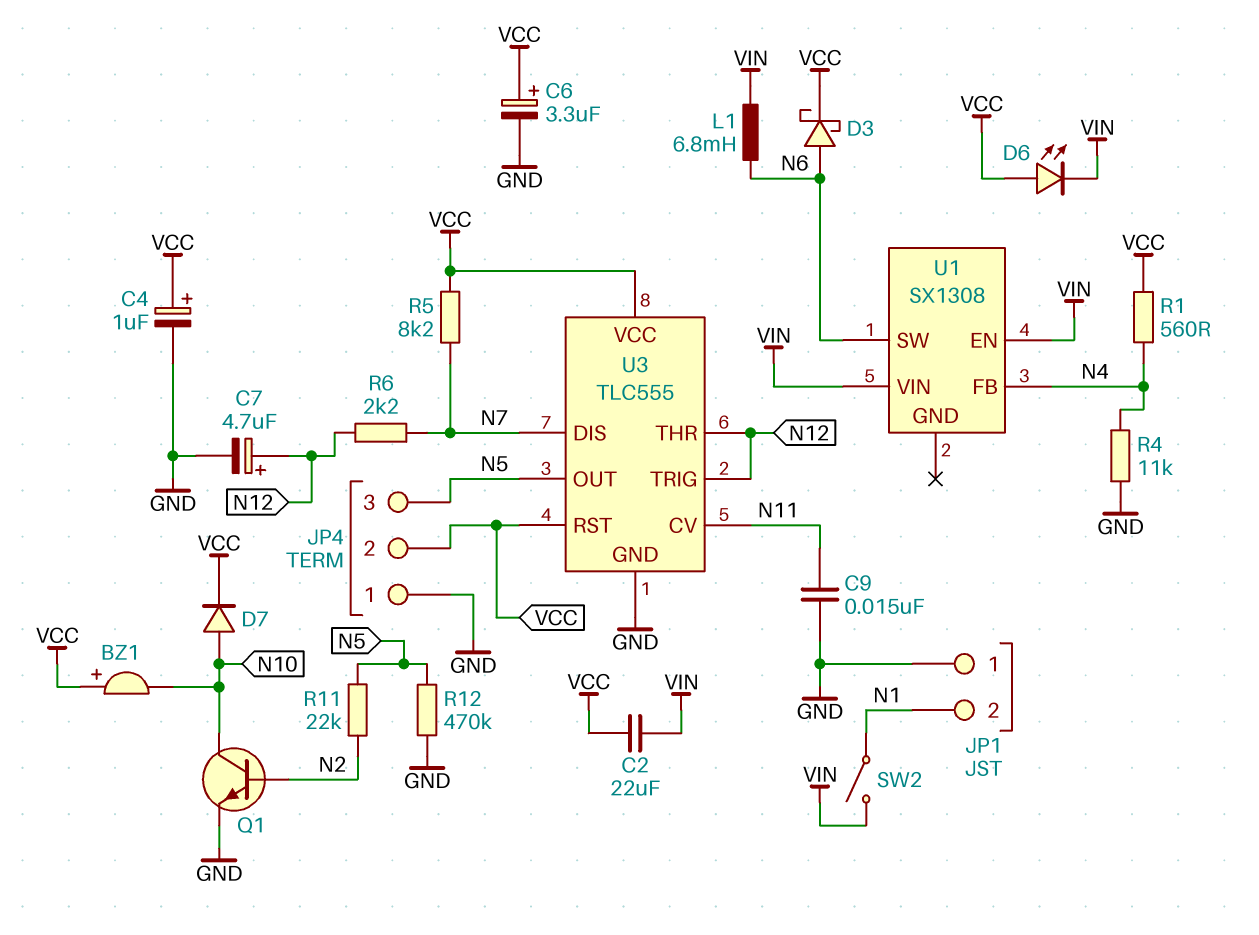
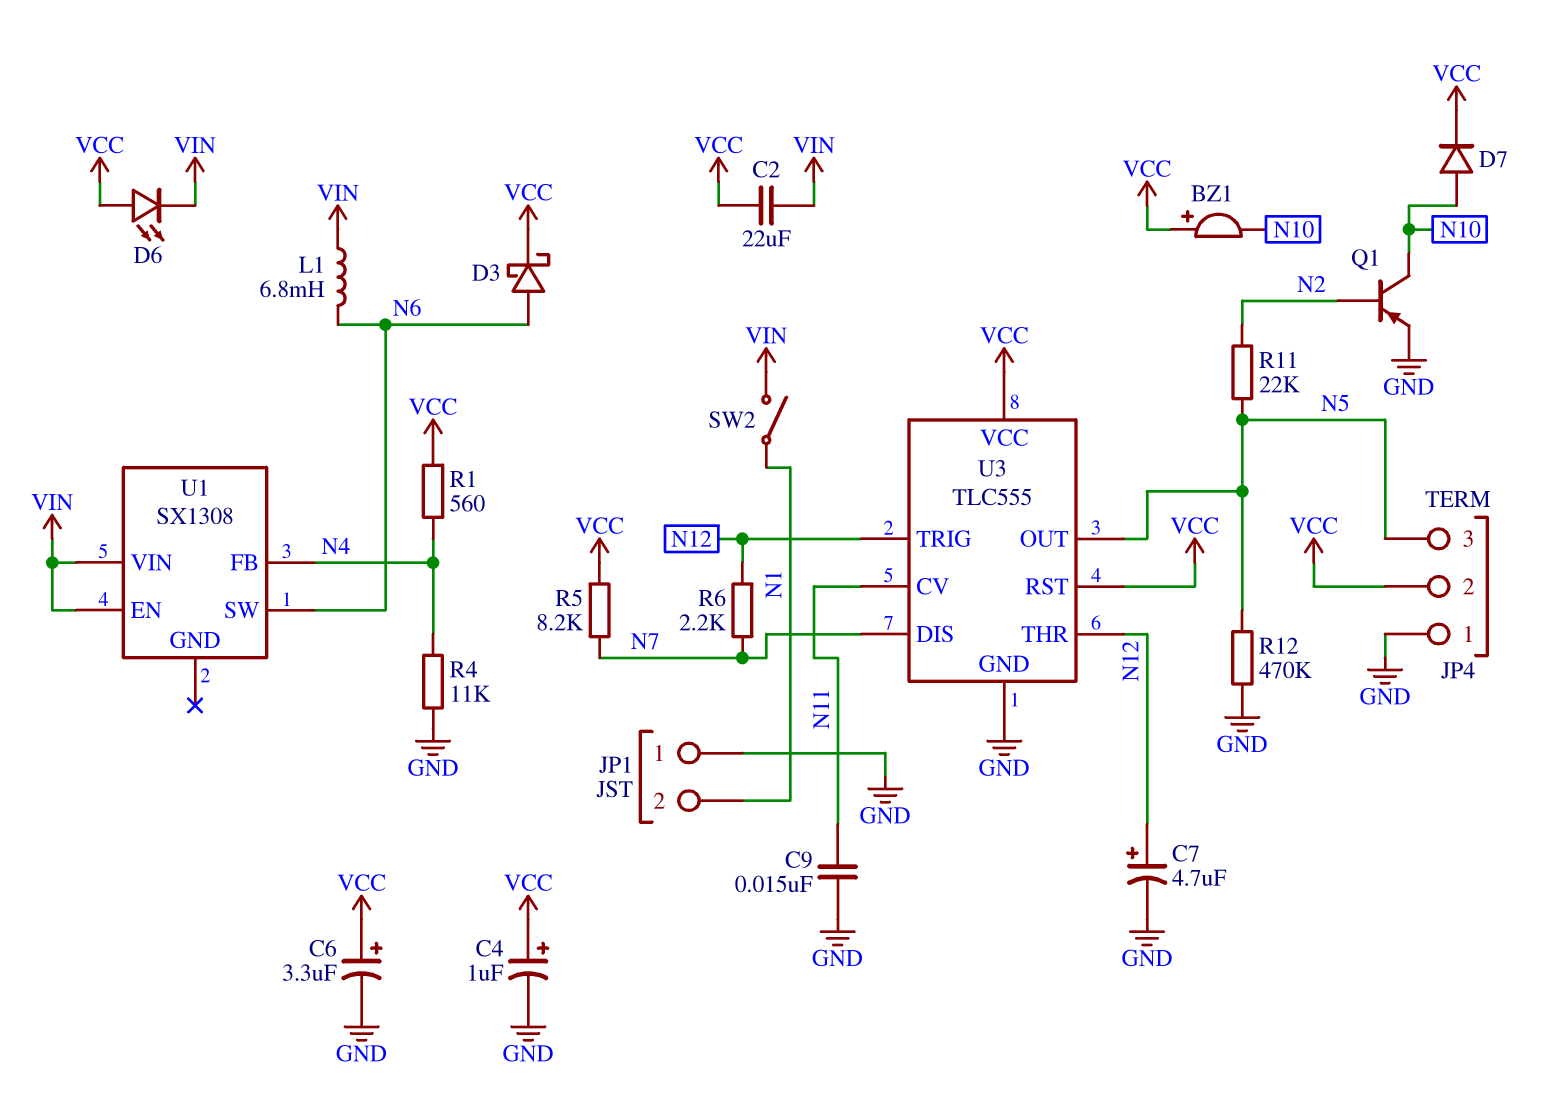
Q1: NPN (B N2, C N10, E GND) -> PNP (B N2, C N10, E GND)

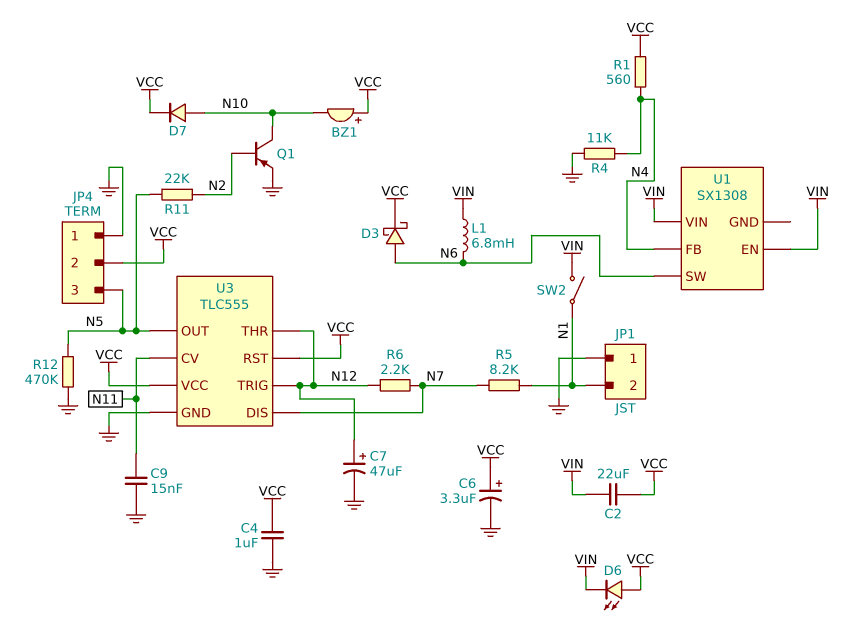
C4: 1uF (plus VCC, minus GND) -> 1uF (GND, VCC)
C7: 4.7uF (plus N12, minus GND) -> 47uF (plus N12, minus GND)
R5: 8.2k (N7, VCC) -> 8.2k (N1, N7)

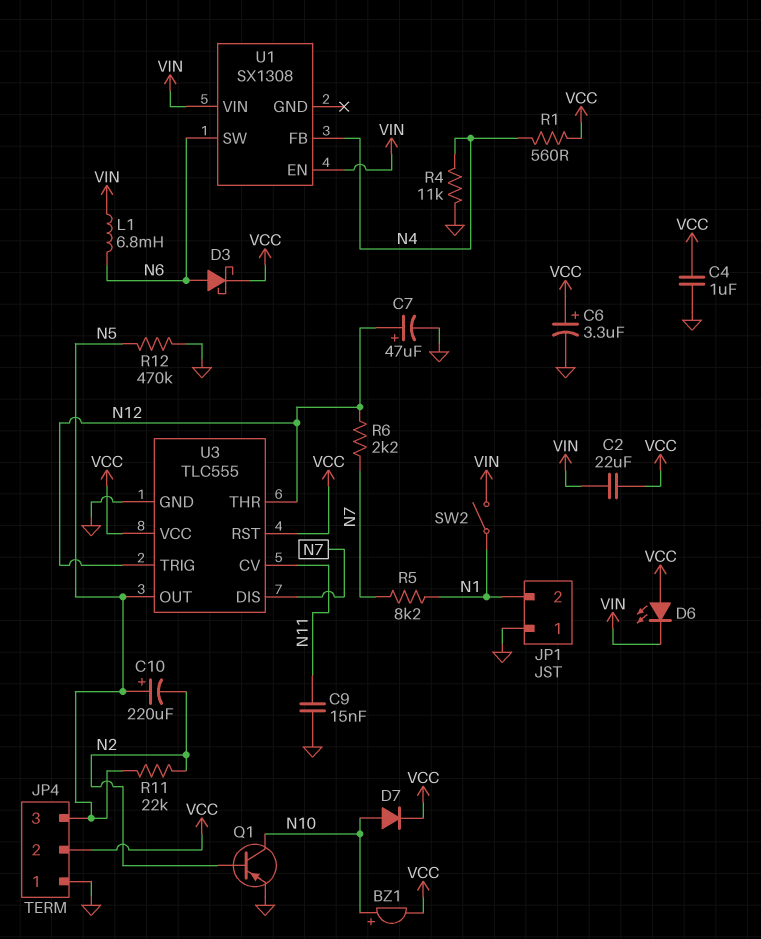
BZ1: buzzer (plus VCC, minus N10) -> buzzer (plus N10, minus VCC)
C10: none -> 220uF (plus N5, minus N2)

